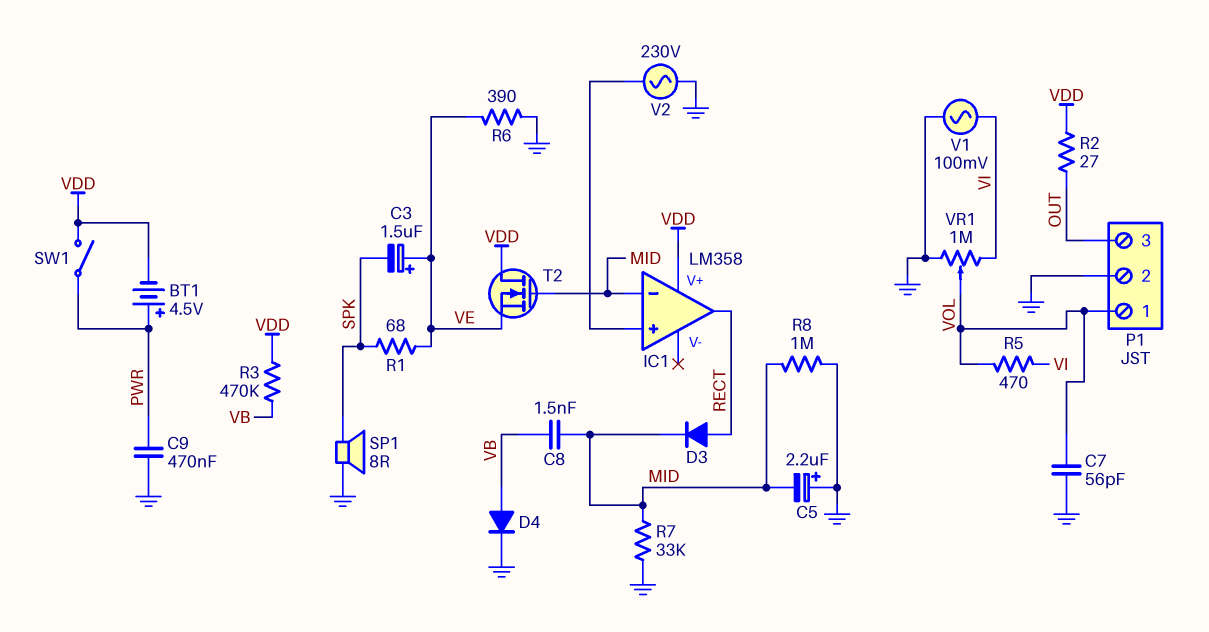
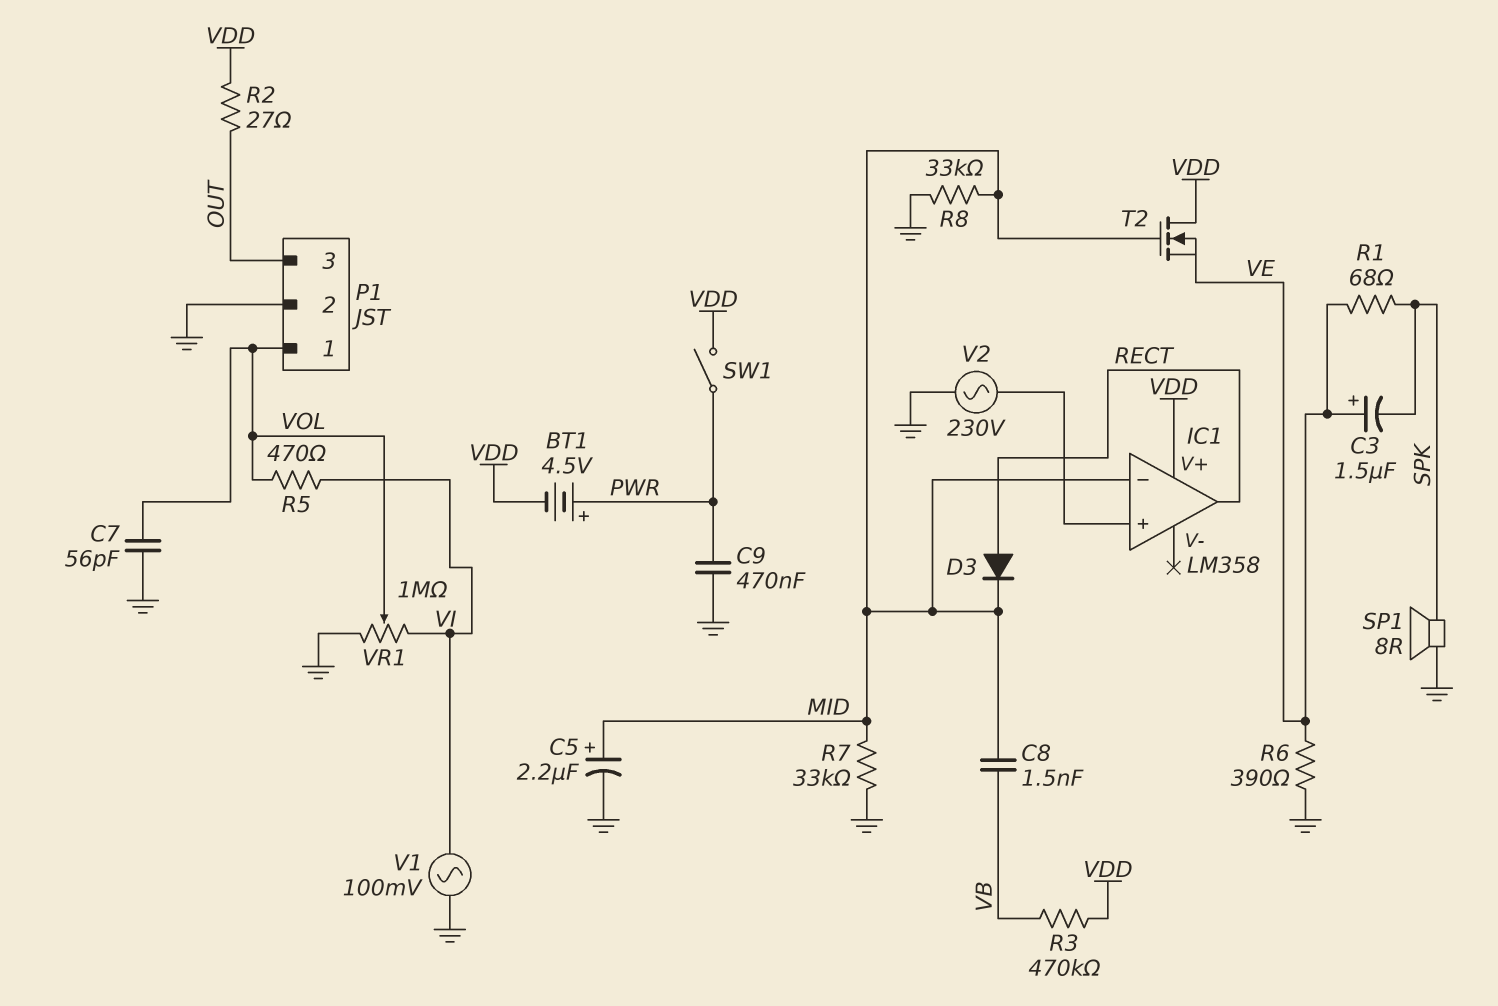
C5: 2.2uF (plus GND, minus MID) -> 2.2uF (plus MID, minus GND)
D4: diode (A VB, K GND) -> none
R8: 1M (GND, MID) -> 33k (GND, MID)

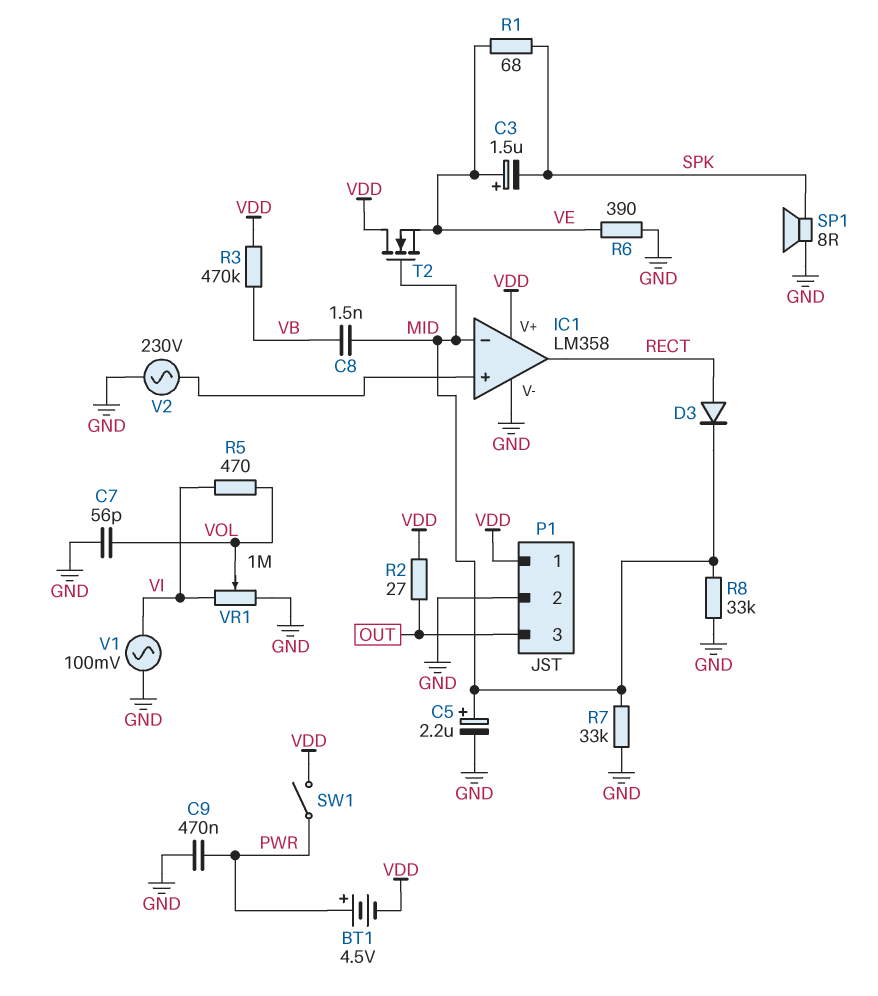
IC1 pin V-: none -> GND
P1 pin 1: VOL -> VDD

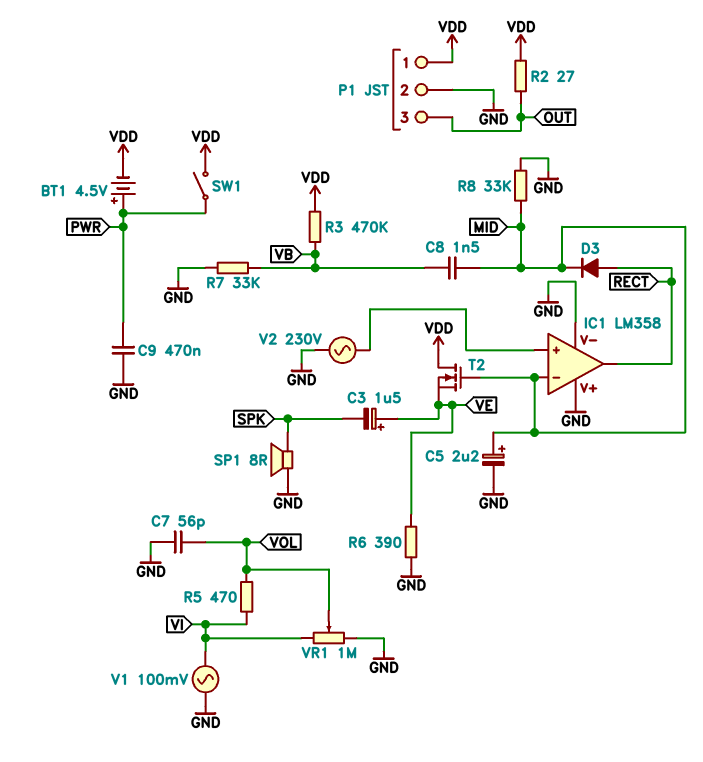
IC1 pin V+: VDD -> GND
R1: 68 (SPK, VE) -> none
R7: 33k (GND, MID) -> 33k (GND, VB)

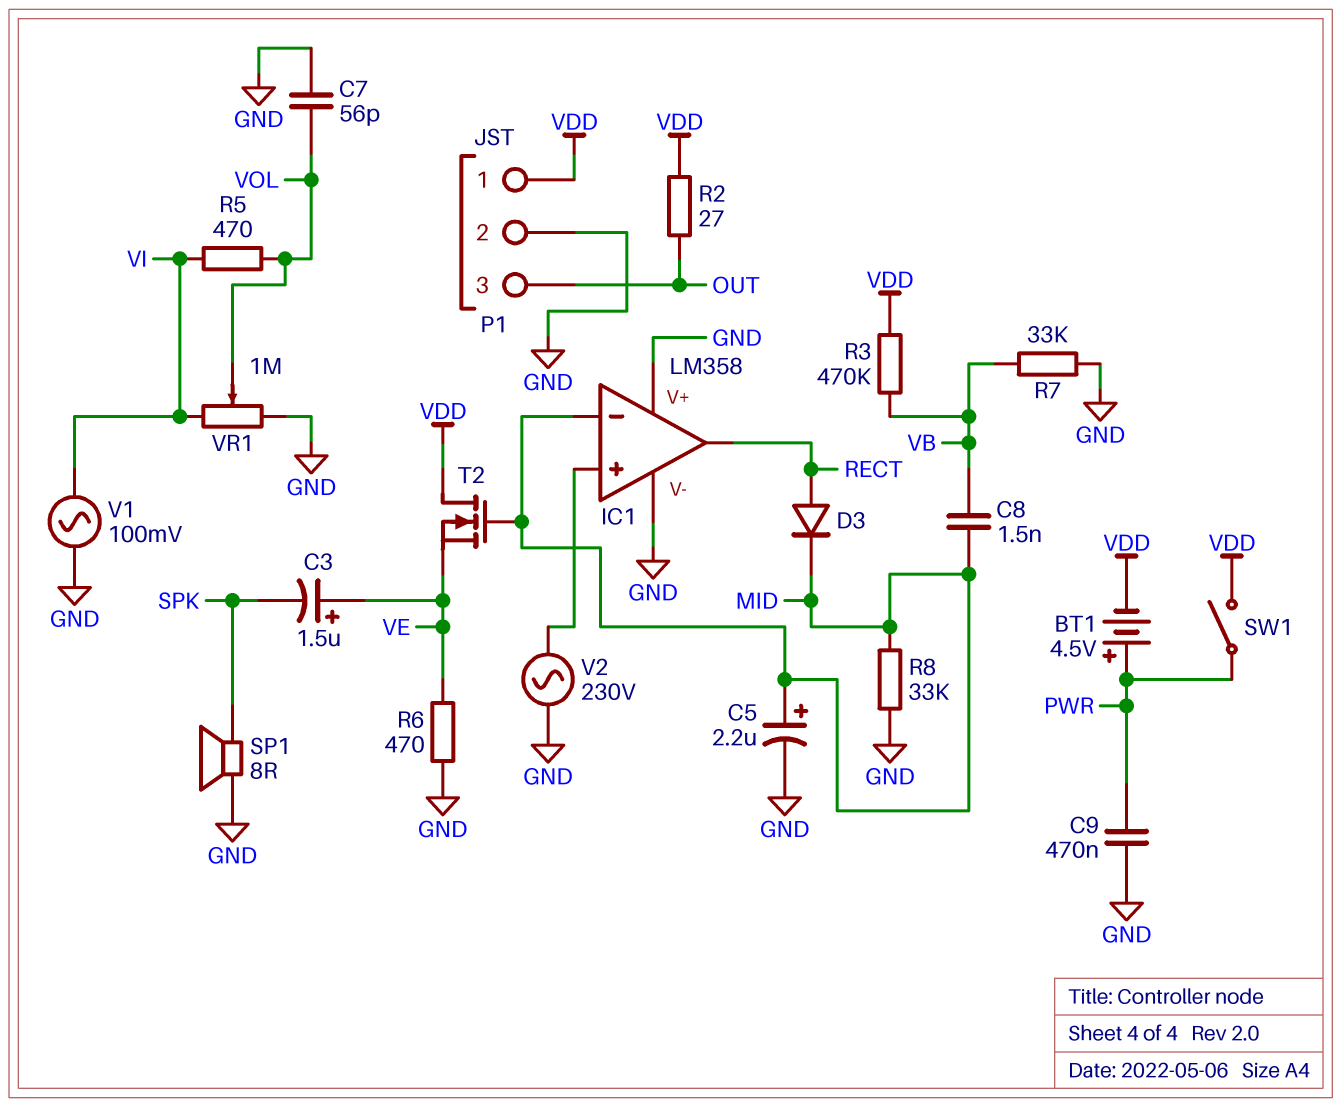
R6: 390 (GND, VE) -> 470 (GND, VE)

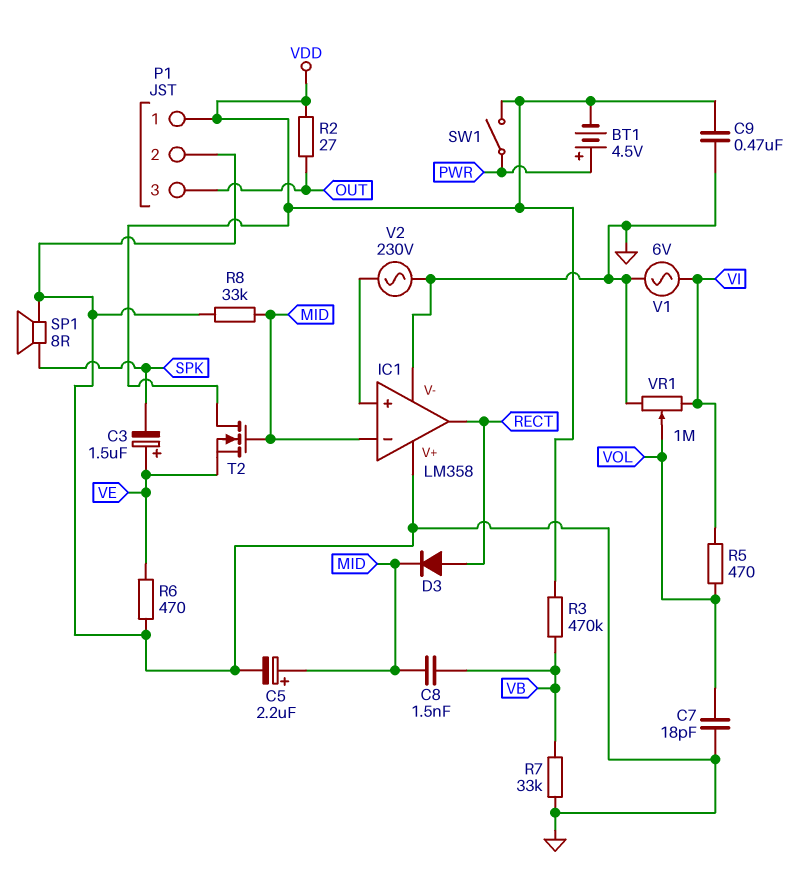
C7: 56pF (GND, VOL) -> 18pF (GND, VOL)
C9: 470nF (GND, PWR) -> 470nF (GND, VDD)
V1: AC 100mV (GND, VI) -> AC 6V (GND, VI)

